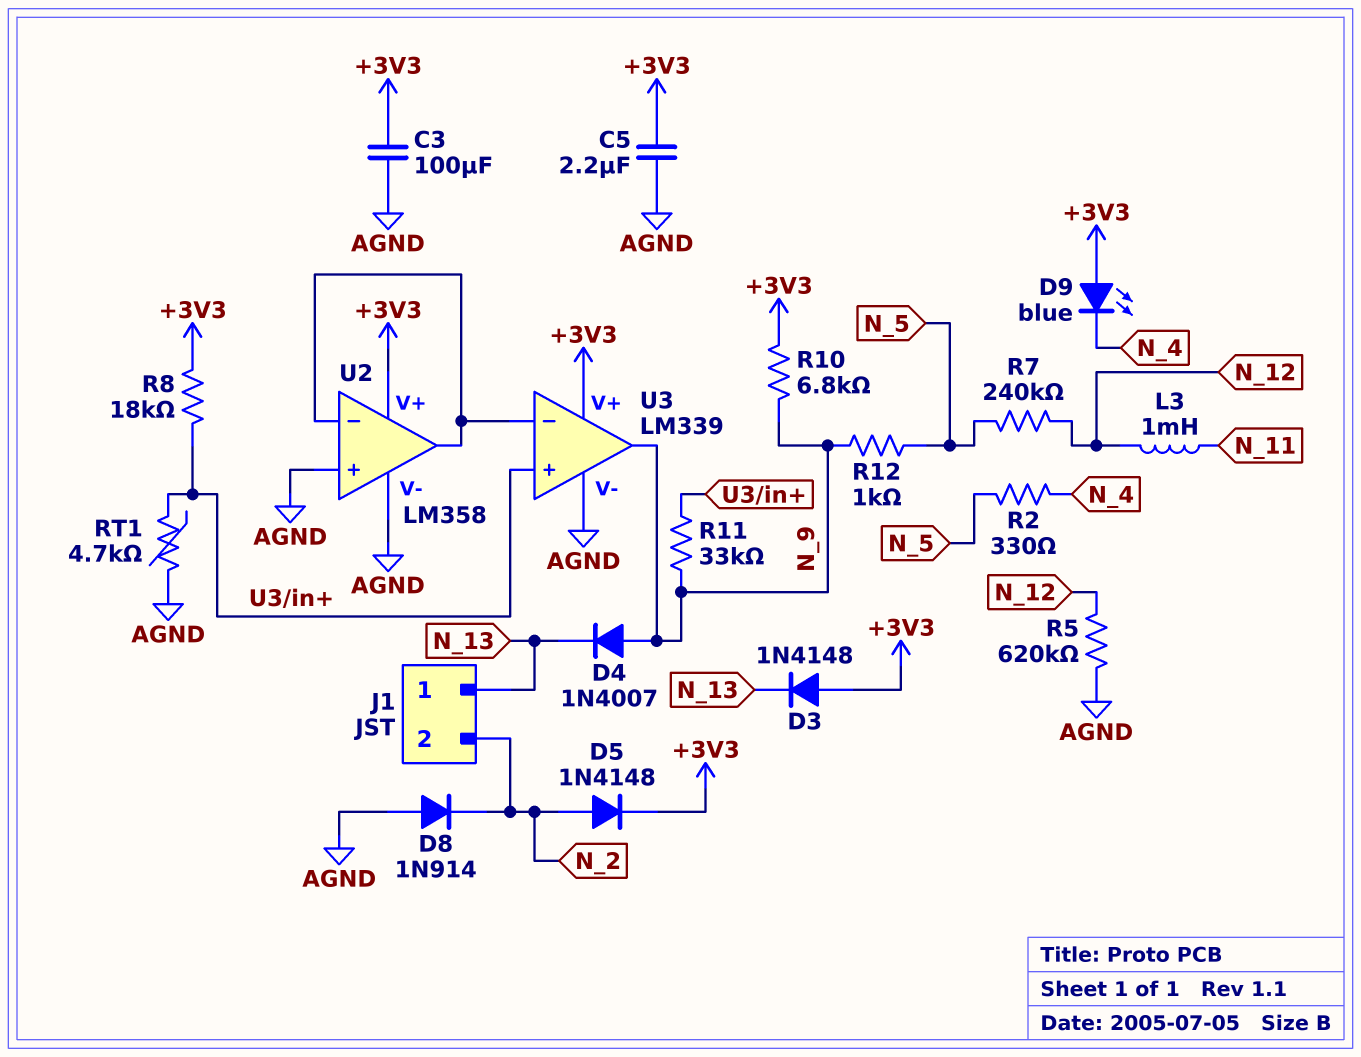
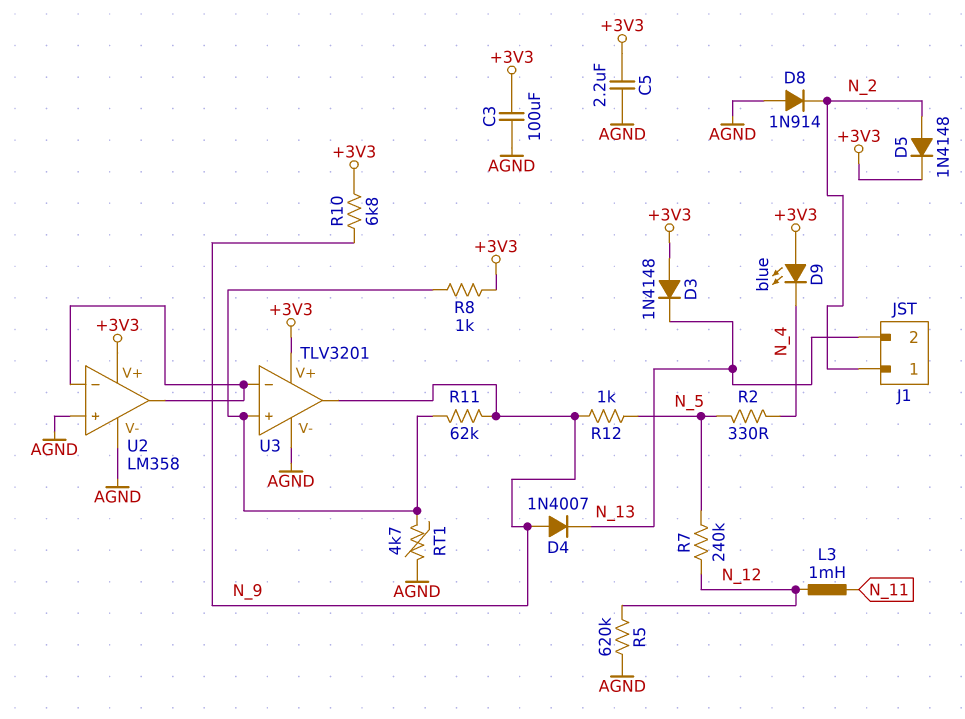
J1 pin 1: N_13 -> N_2
J1 pin 2: N_2 -> N_13
R8: 18k (+3V3, U3/in+) -> 1k (+3V3, U3/in+)
R11: 33k (N_9, U3/in+) -> 62k (N_9, U3/in+)
U3: LM339 -> TLV3201

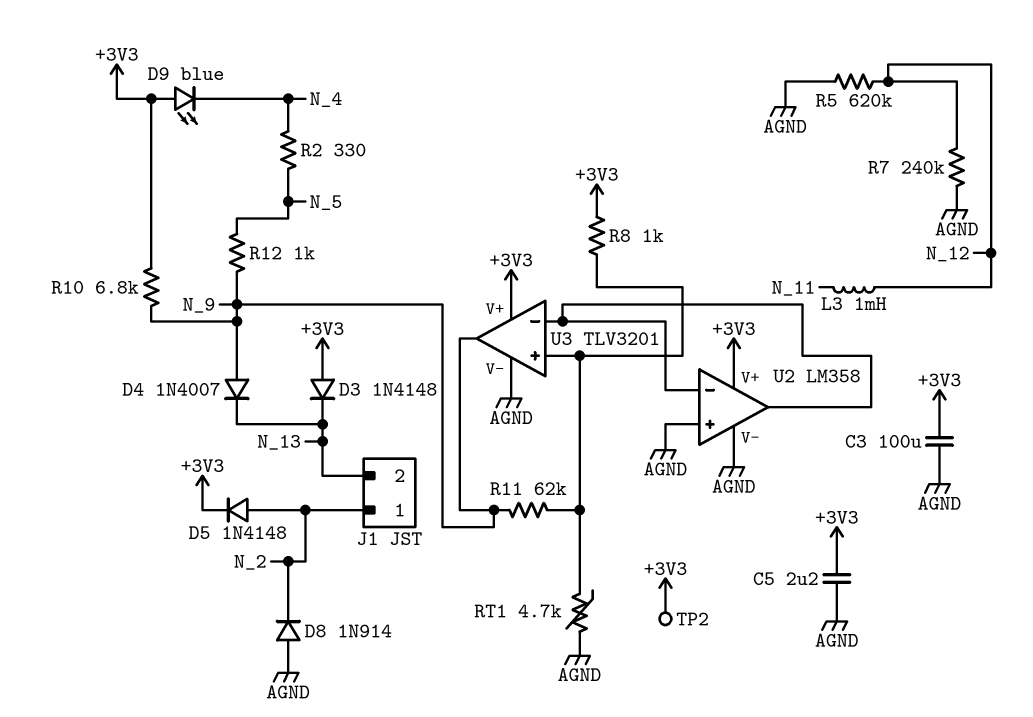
R7: 240k (N_5, N_12) -> 240k (AGND, N_12)
TP2: none -> test point (+3V3)

